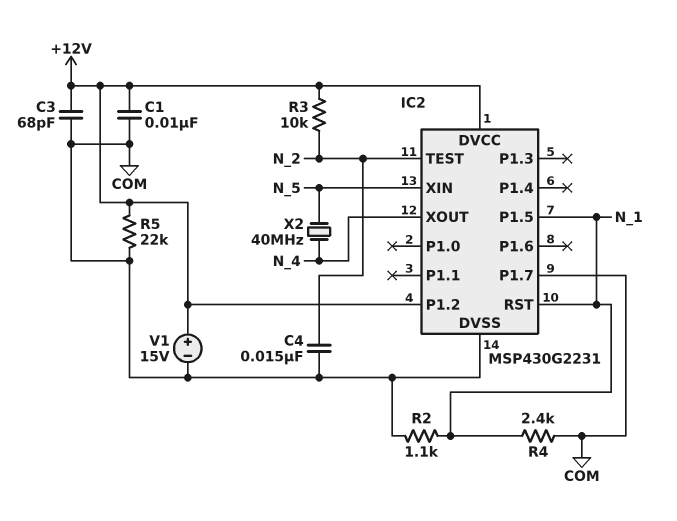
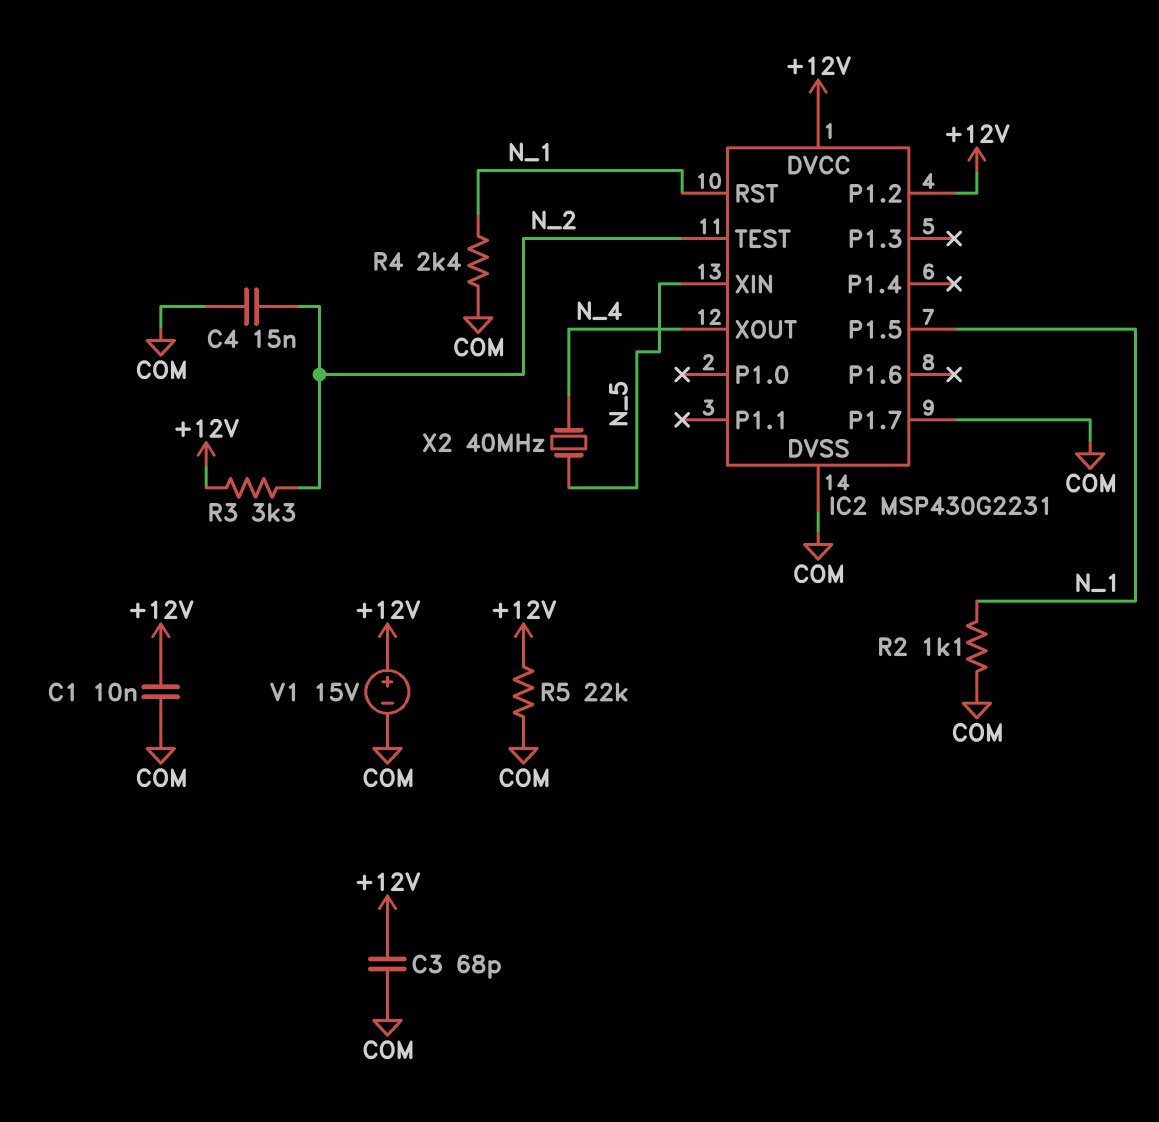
R3: 10k (+12V, N_2) -> 3.3k (+12V, N_2)

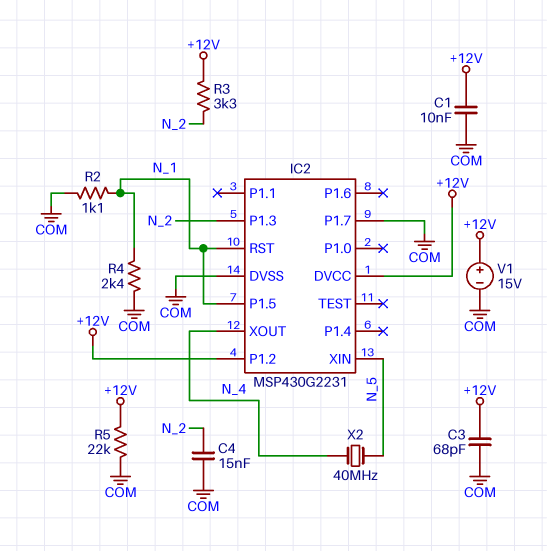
IC2 pin P1.3: none -> N_2
IC2 pin TEST: N_2 -> none

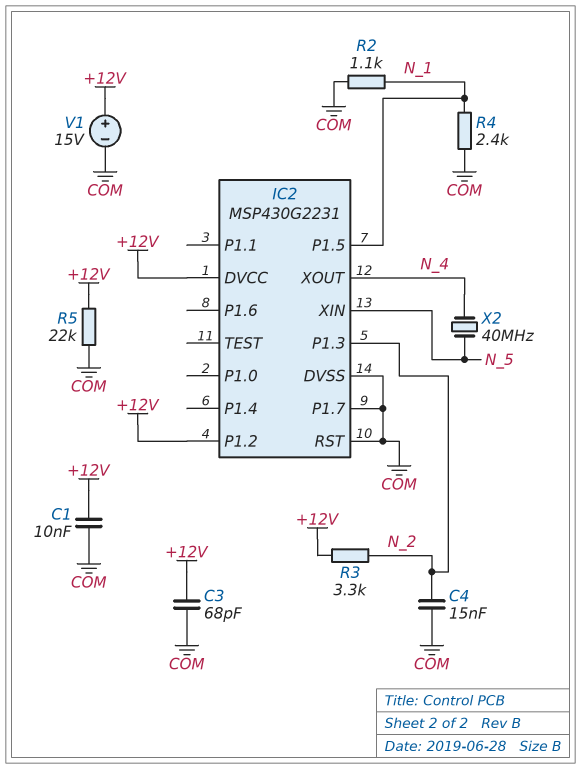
IC2 pin RST: N_1 -> COM

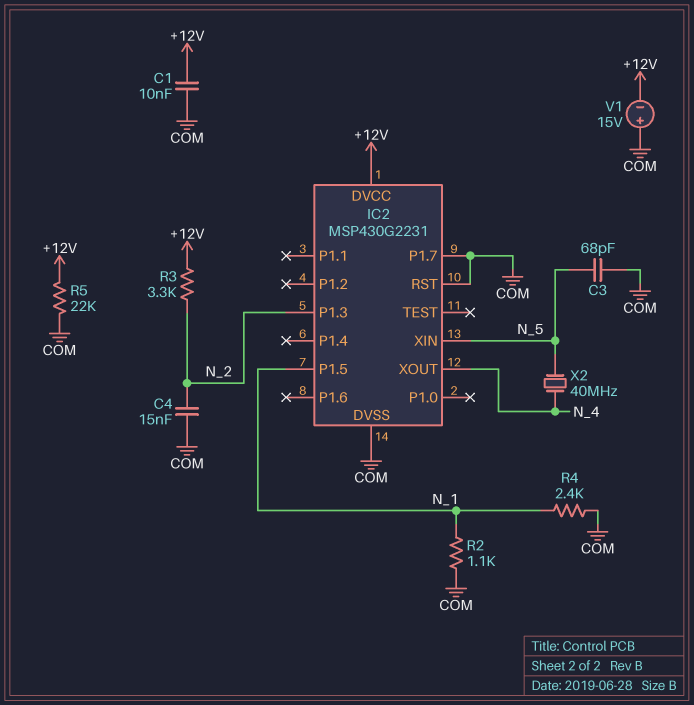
C3: 68pF (+12V, COM) -> 68pF (COM, N_5)
IC2 pin P1.2: +12V -> none
V1: 15V (plus +12V, minus COM) -> 15V (plus COM, minus +12V)

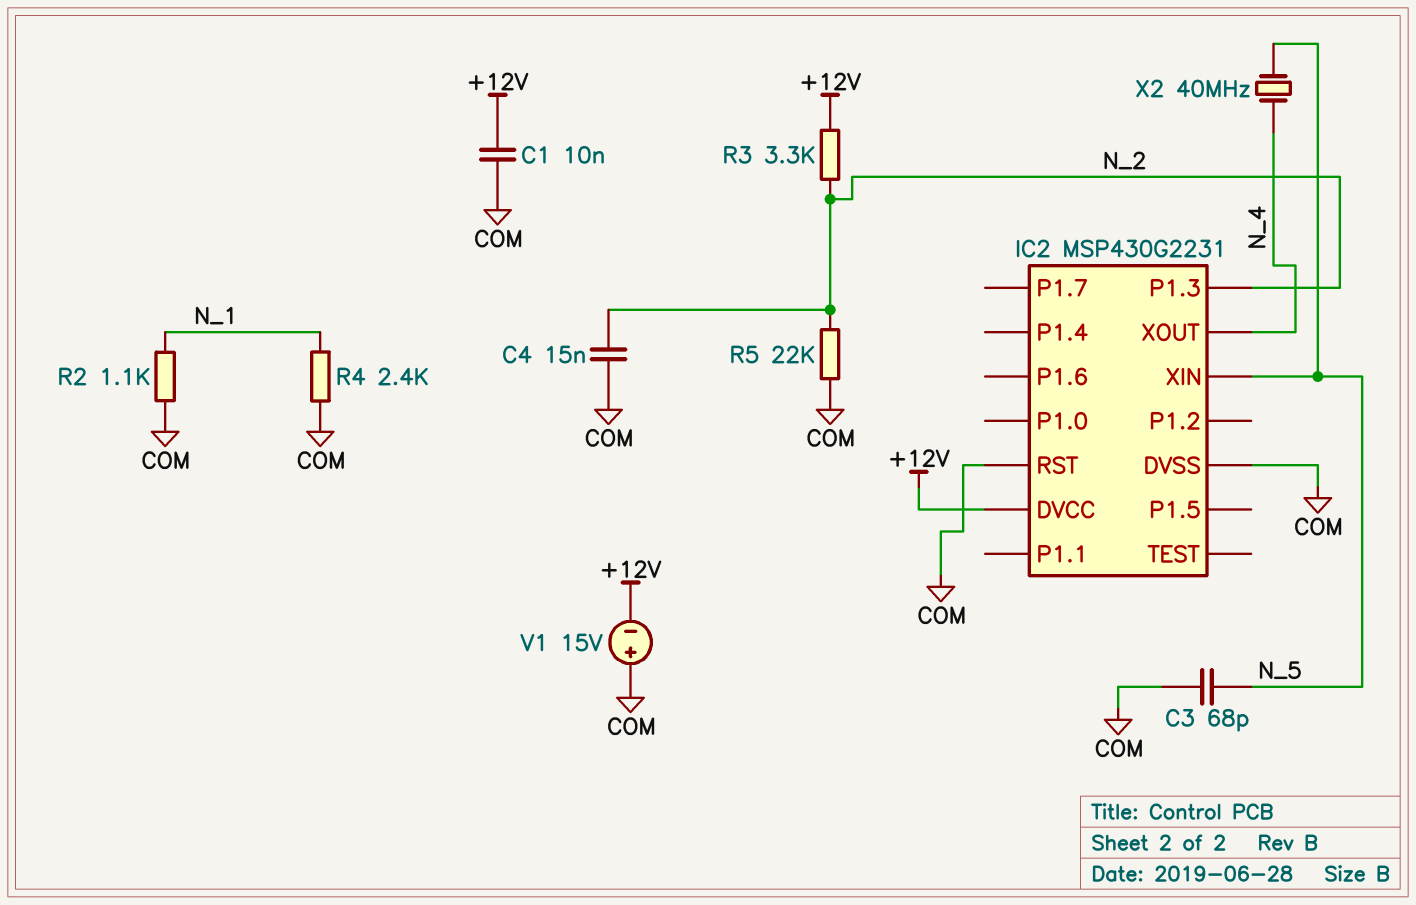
IC2 pin P1.5: N_1 -> none
IC2 pin P1.7: COM -> none
R5: 22k (+12V, COM) -> 22k (COM, N_2)

